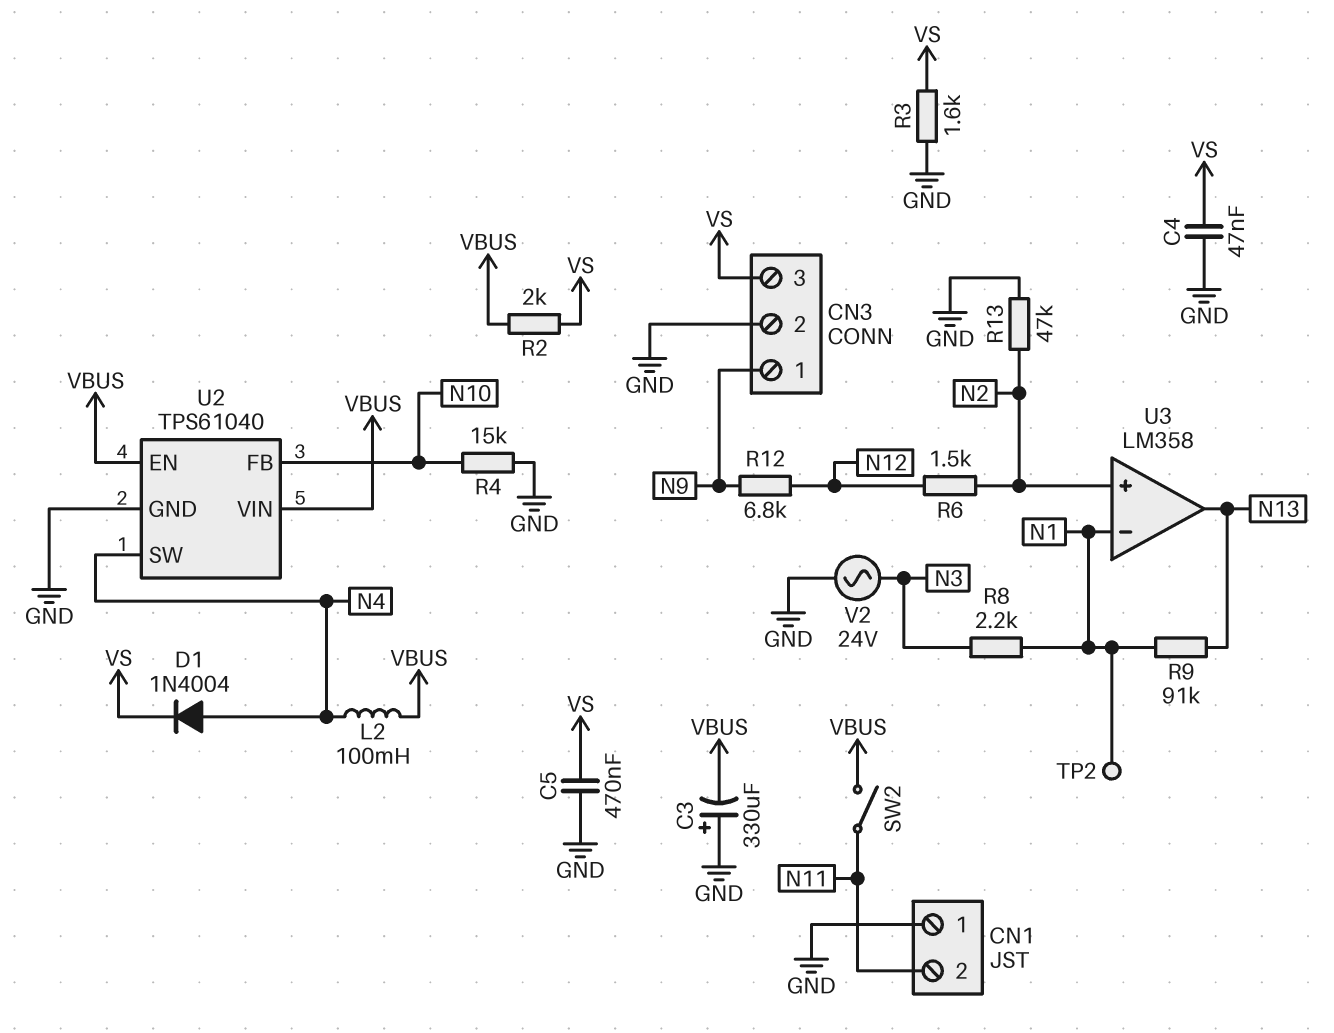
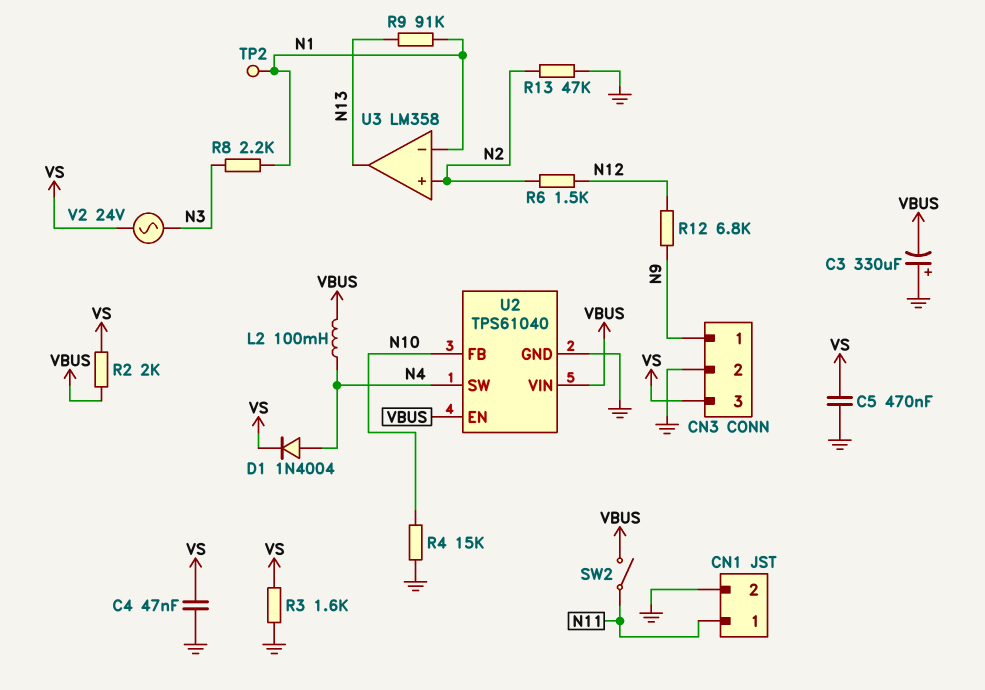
CN1 pin 1: GND -> N11
CN1 pin 2: N11 -> GND
V2: AC 24V (GND, N3) -> AC 24V (N3, VS)

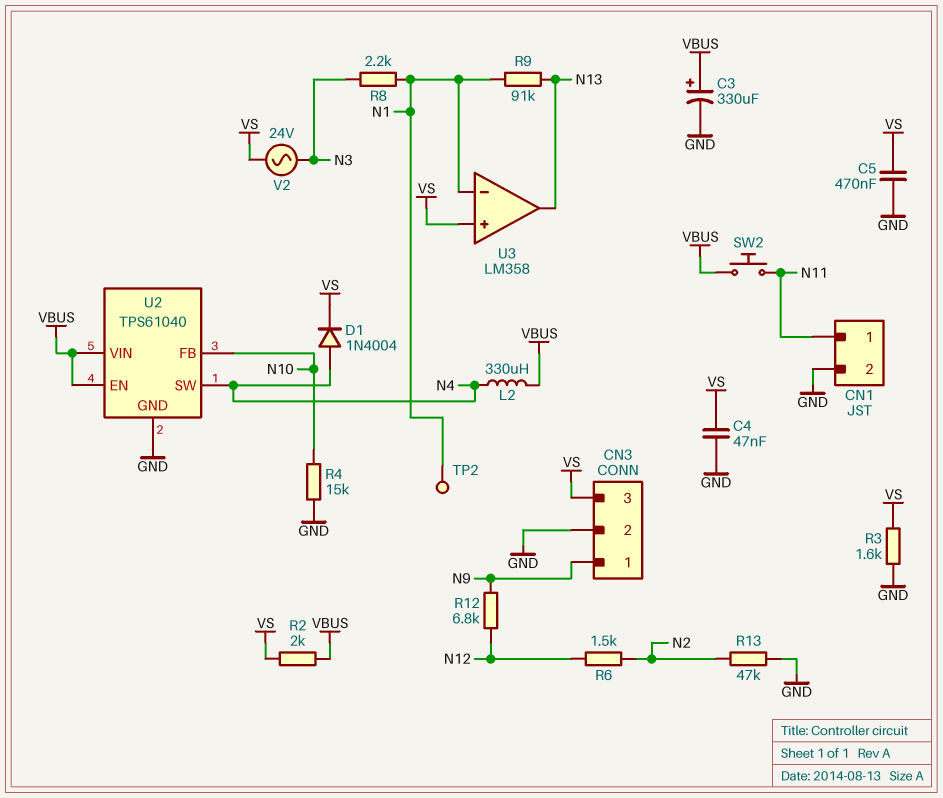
C3: 330uF (plus GND, minus VBUS) -> 330uF (plus VBUS, minus GND)
L2: 100mH (N4, VBUS) -> 330uH (N4, VBUS)
SW2: switch (N11, VBUS) -> button (N11, VBUS)
U3 pin in+: N2 -> VS

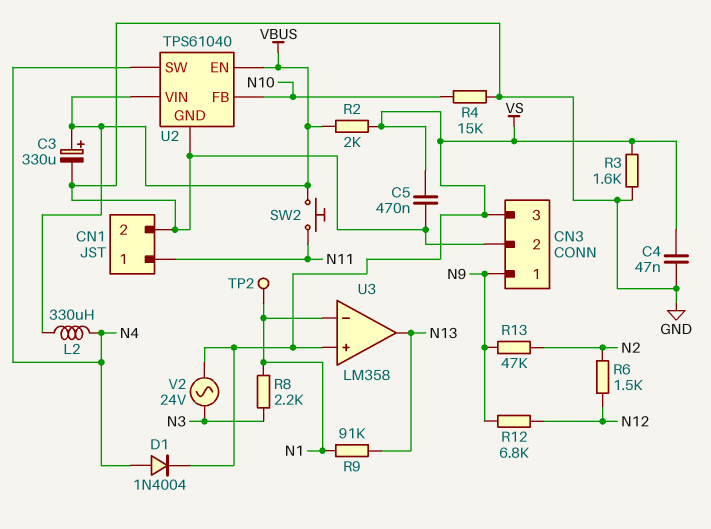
R13: 47k (GND, N2) -> 47k (N2, N9)

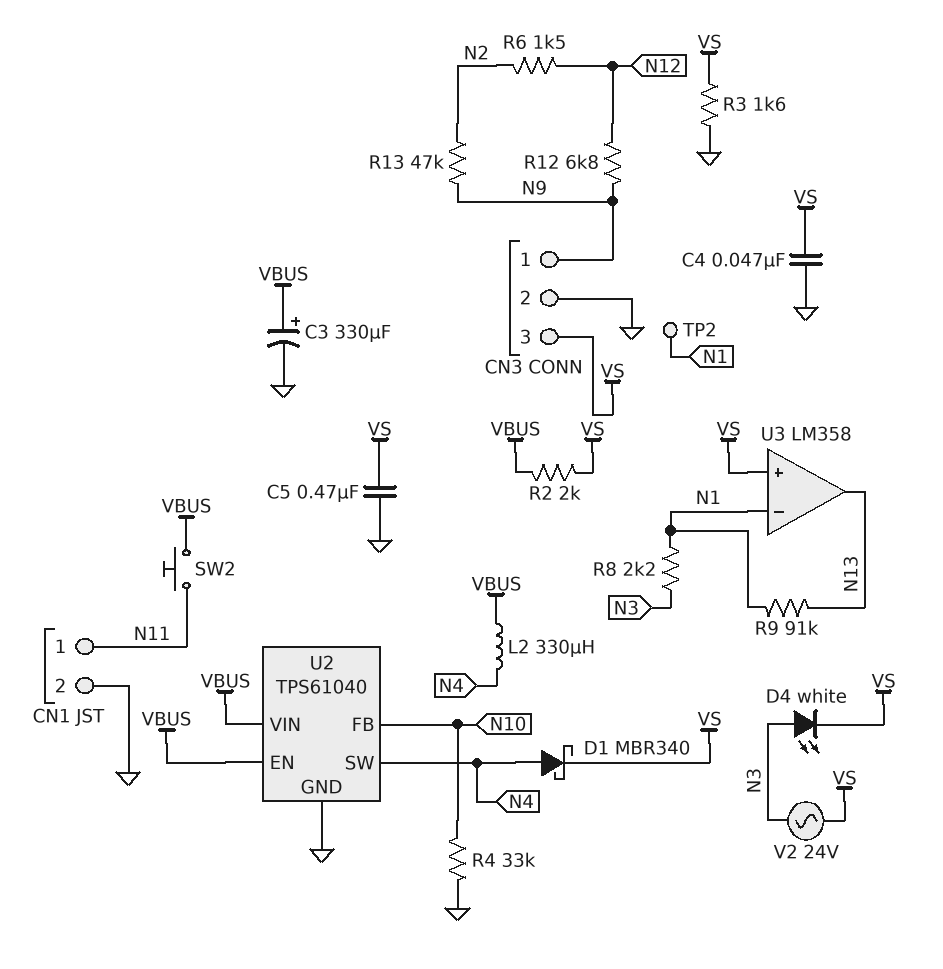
D1: diode 1N4004 (A N4, K VS) -> schottky MBR340 (A N4, K VS)
D4: none -> LED white (A N3, K VS)
R4: 15k (GND, N10) -> 33k (GND, N10)

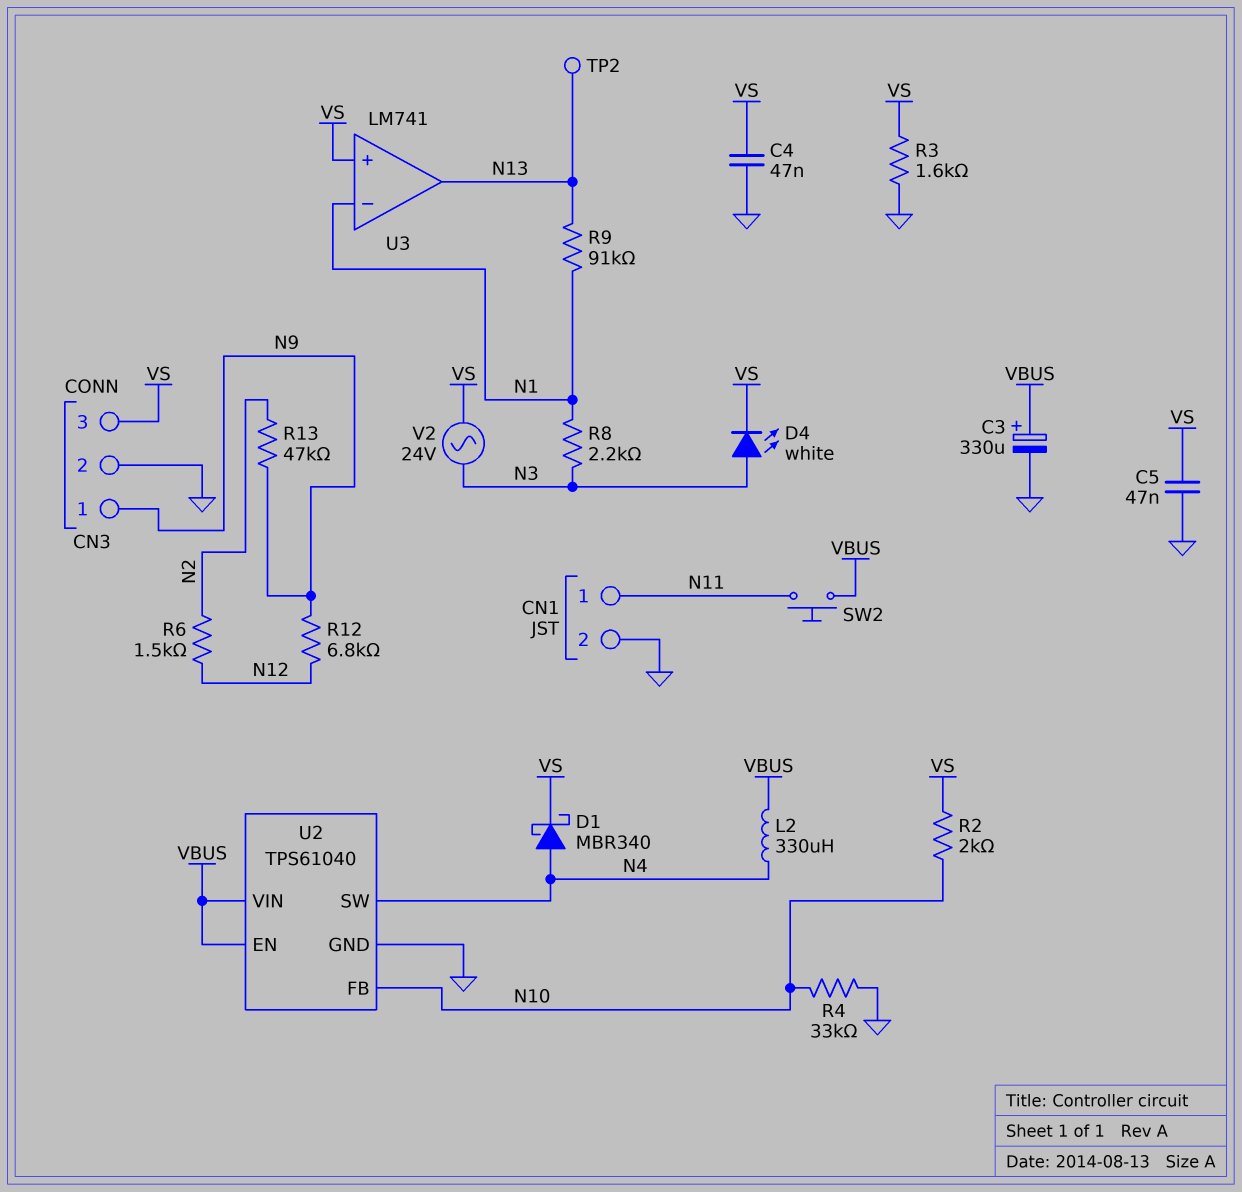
C5: 470nF (GND, VS) -> 47nF (GND, VS)
R2: 2k (VBUS, VS) -> 2k (N10, VS)
TP2: test point (N1) -> test point (N13)
U3: LM358 -> LM741

